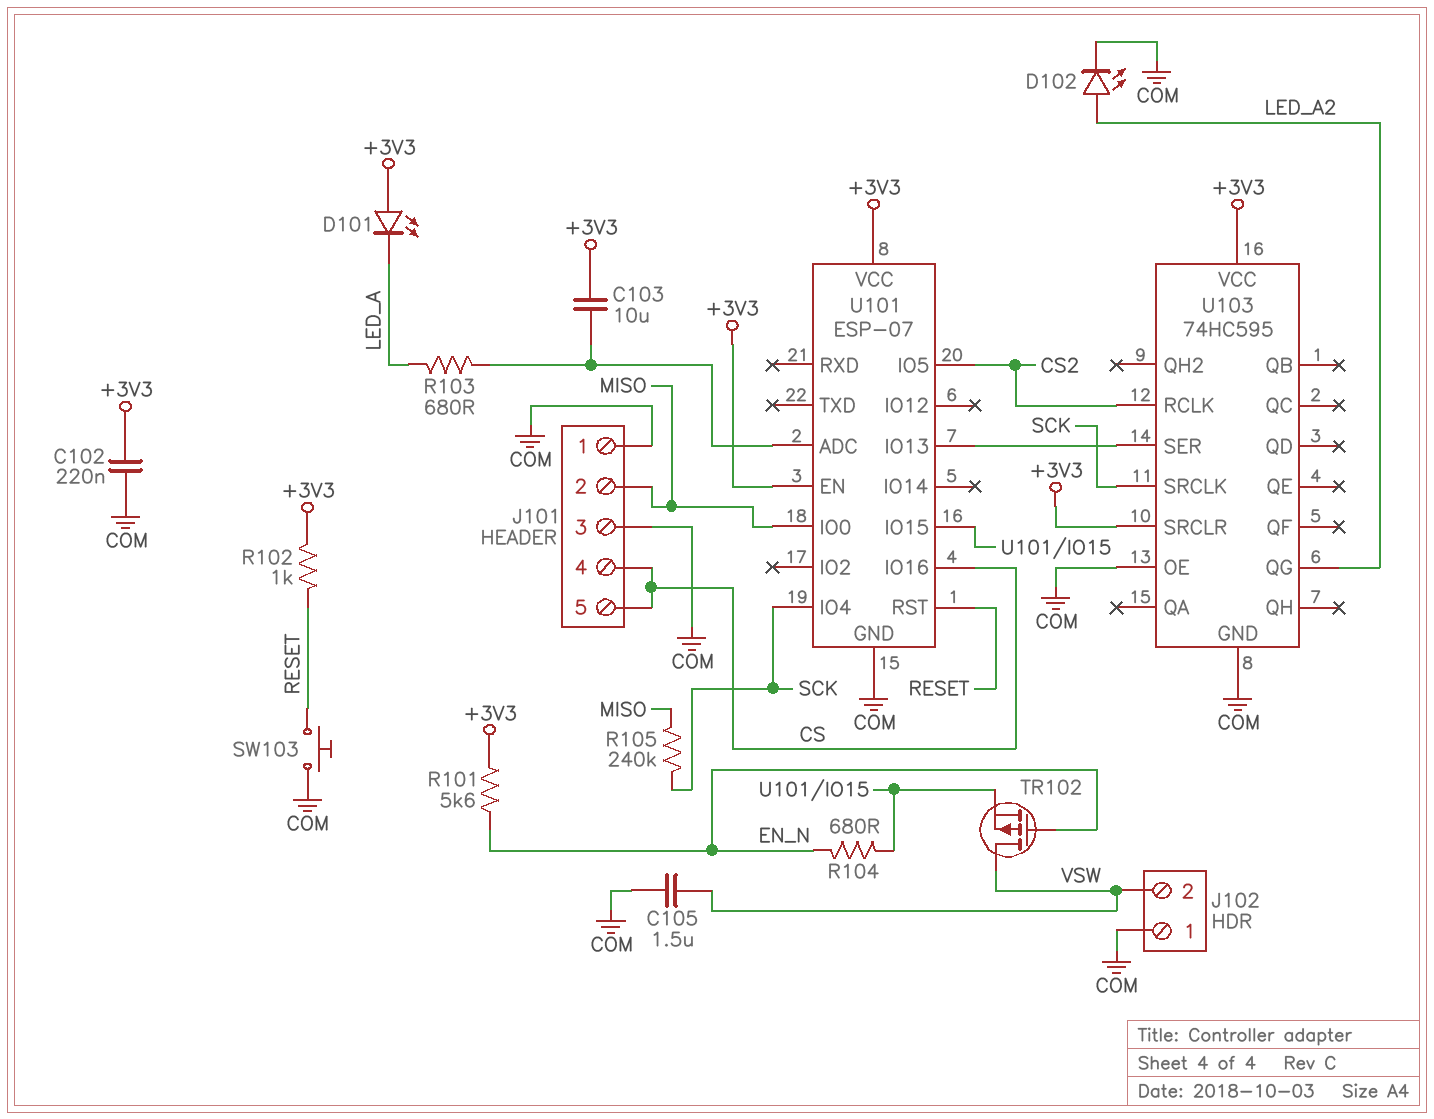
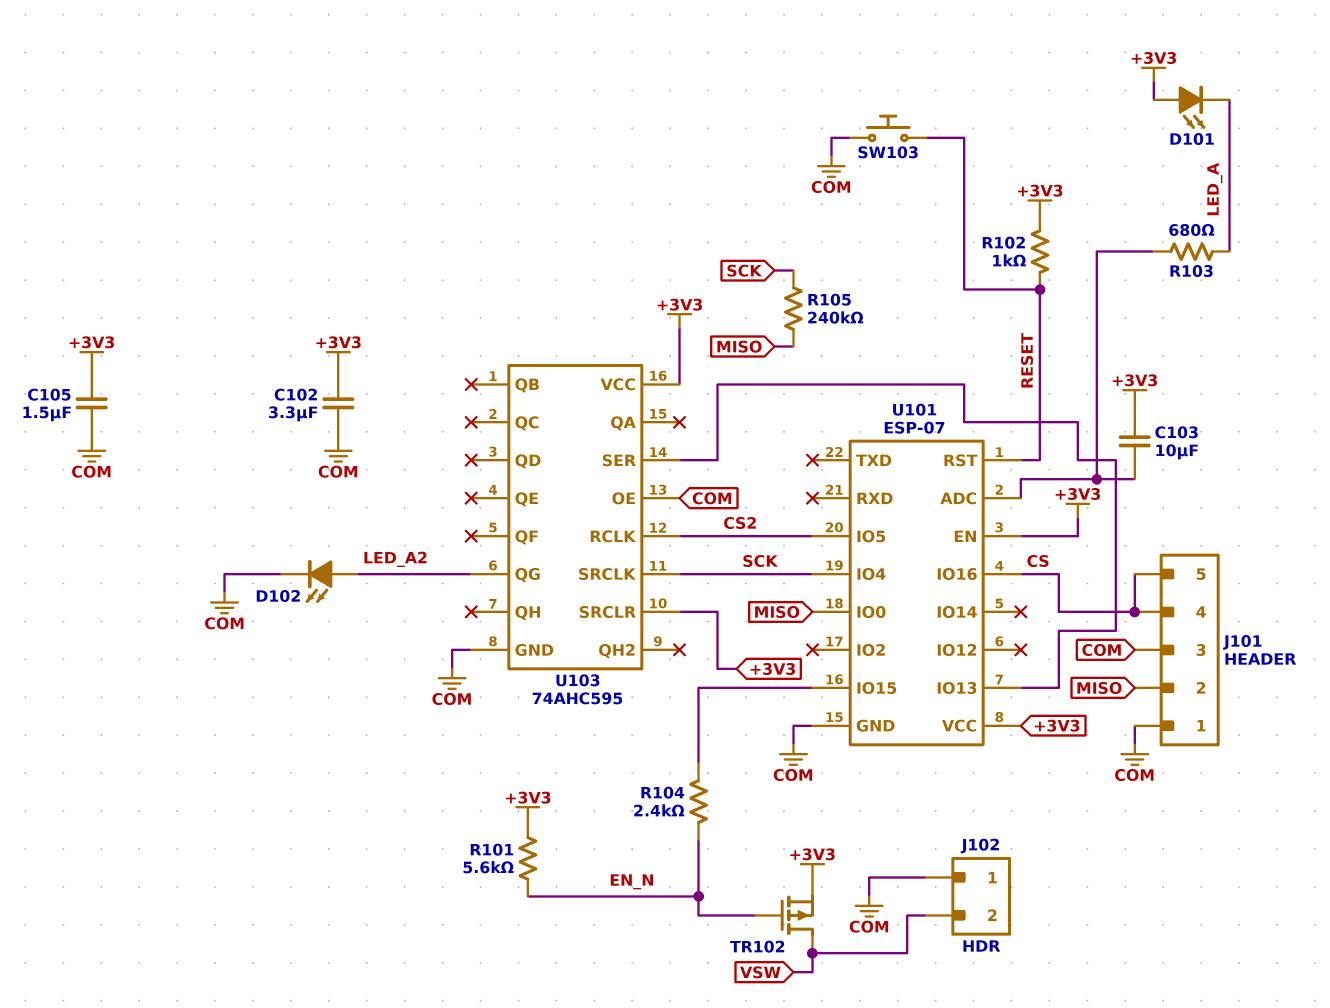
C102: 220nF (+3V3, COM) -> 3.3uF (+3V3, COM)
C105: 1.5uF (COM, VSW) -> 1.5uF (+3V3, COM)
R104: 680 (EN_N, U101/IO15) -> 2.4k (EN_N, U101/IO15)
TR102: PMOS (G EN_N, D VSW, S U101/IO15) -> PMOS (G EN_N, D VSW, S +3V3)
U103: 74HC595 -> 74AHC595

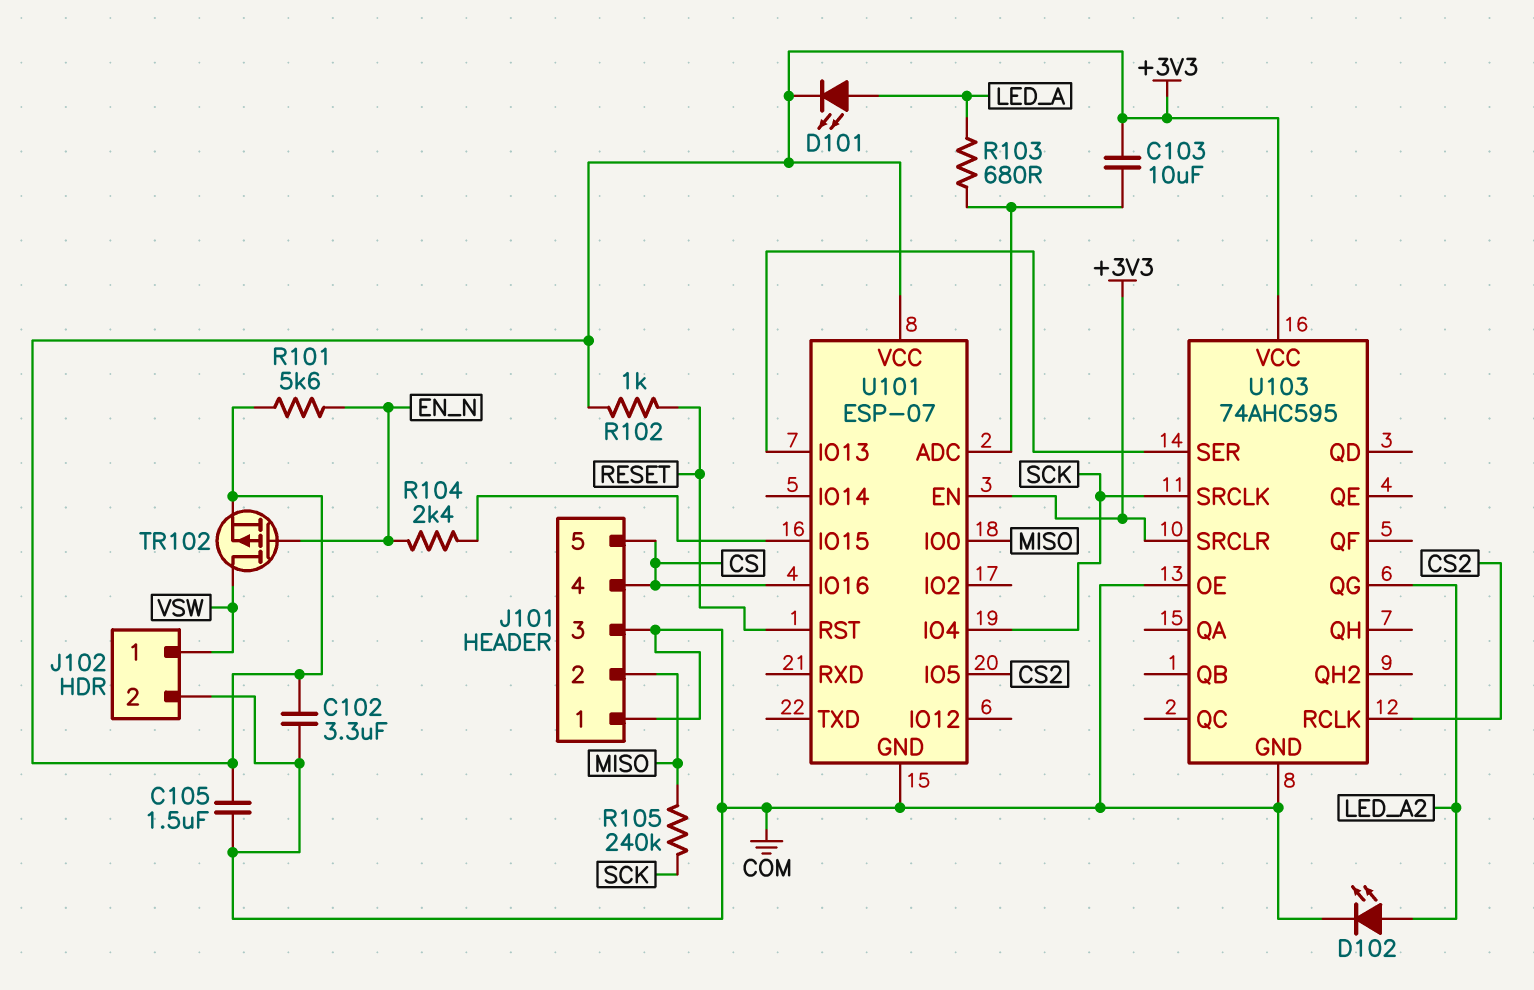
D101: LED (A +3V3, K LED_A) -> LED (A LED_A, K +3V3)
J102 pin 1: COM -> VSW
J102 pin 2: VSW -> COM
SW103: button (COM, RESET) -> none

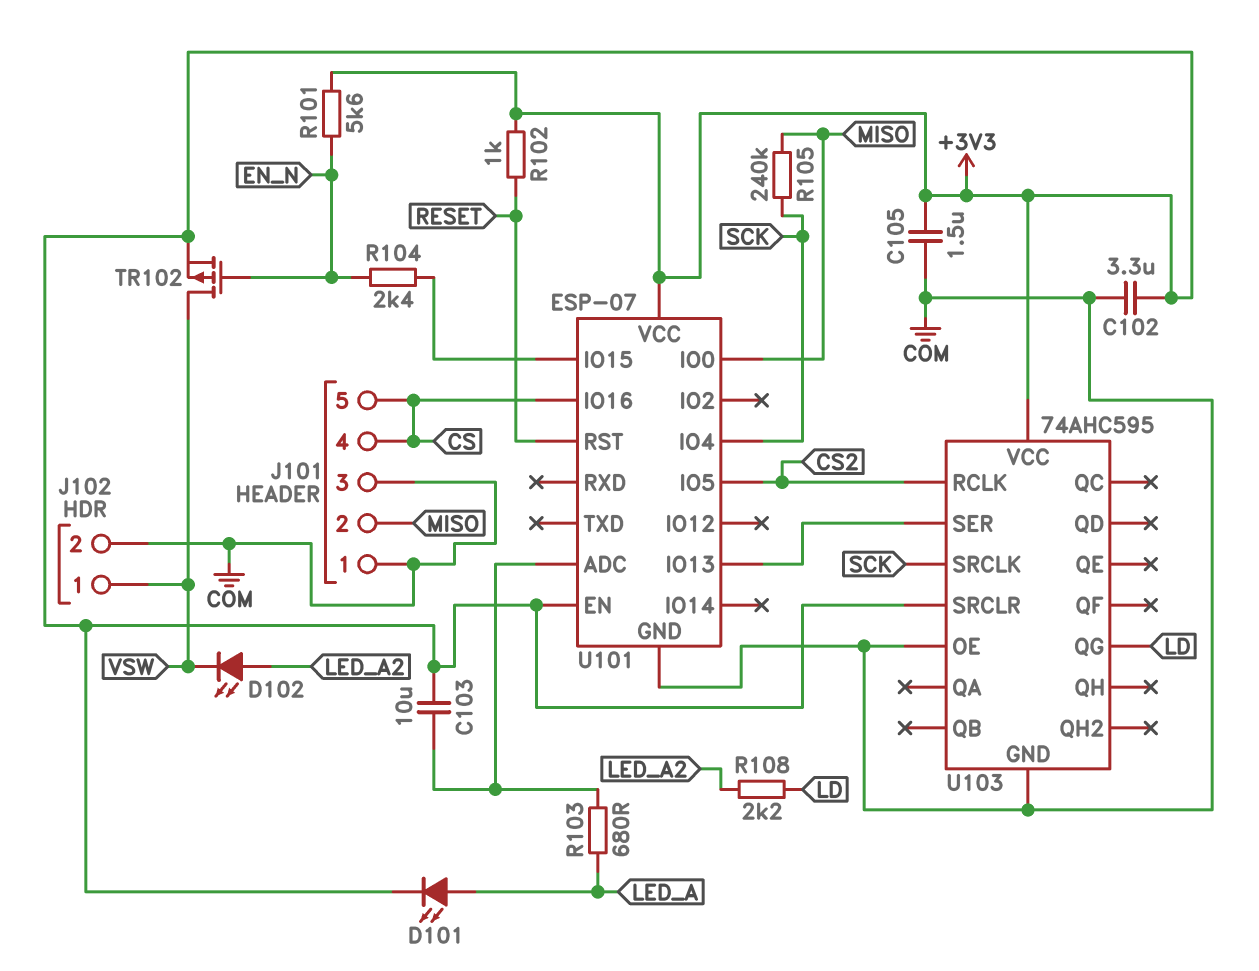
D102: LED (A LED_A2, K COM) -> LED (A LED_A2, K VSW)
R108: none -> 2.2k (LD, LED_A2)
U103 pin QG: LED_A2 -> LD

